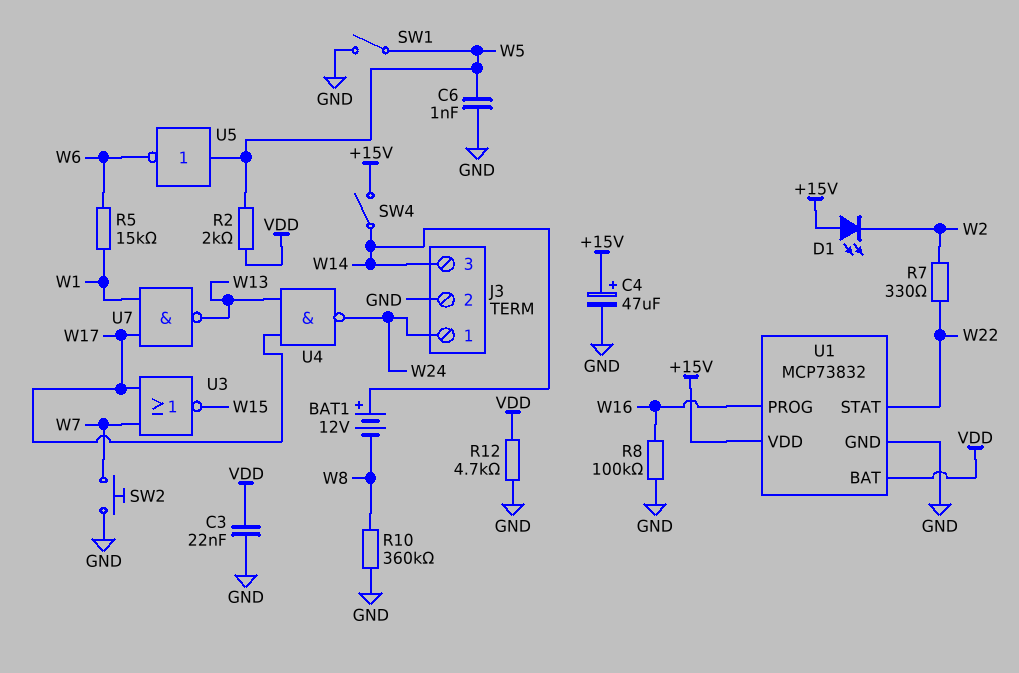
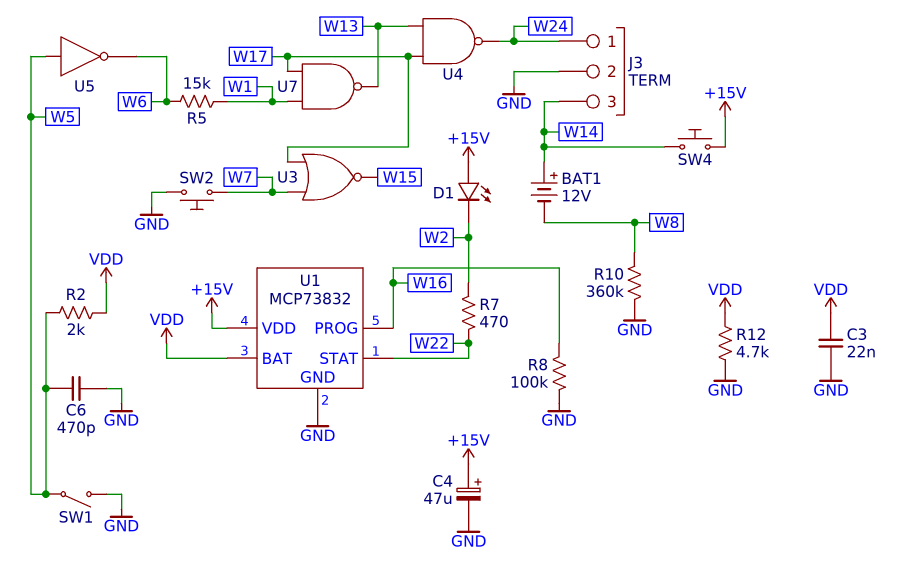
C6: 1nF (GND, W5) -> 470pF (GND, W5)
R7: 330 (W2, W22) -> 470 (W2, W22)
SW4: switch (+15V, W14) -> button (+15V, W14)

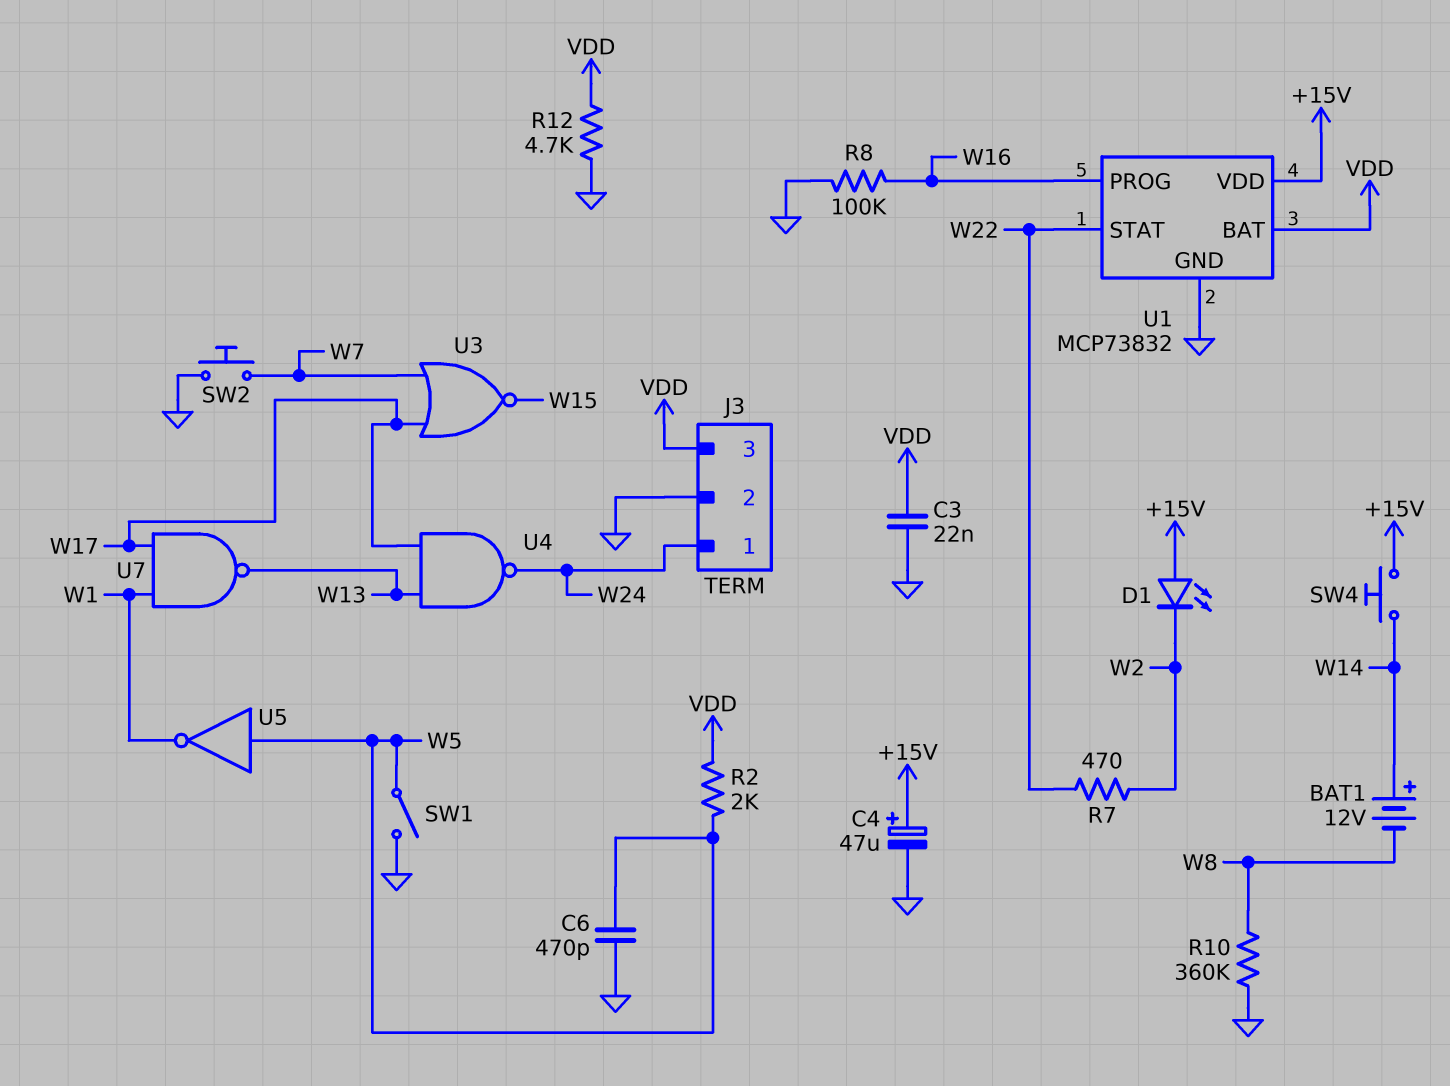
J3 pin 3: W14 -> VDD
R5: 15k (W1, W6) -> none
U5: NOT (in W5, out W6) -> NOT (in W5, out W1)

